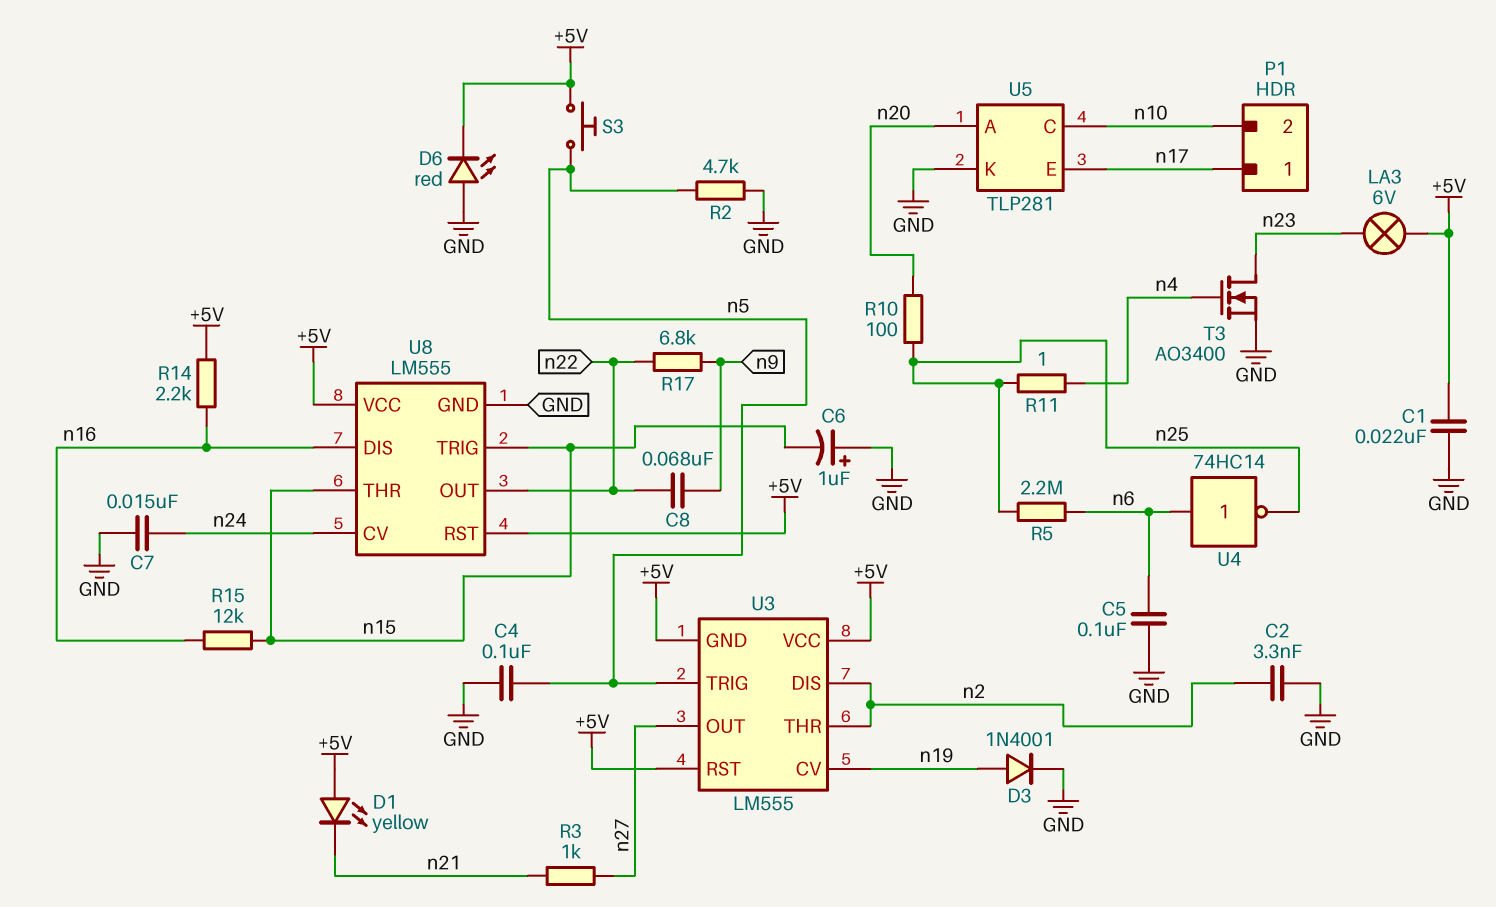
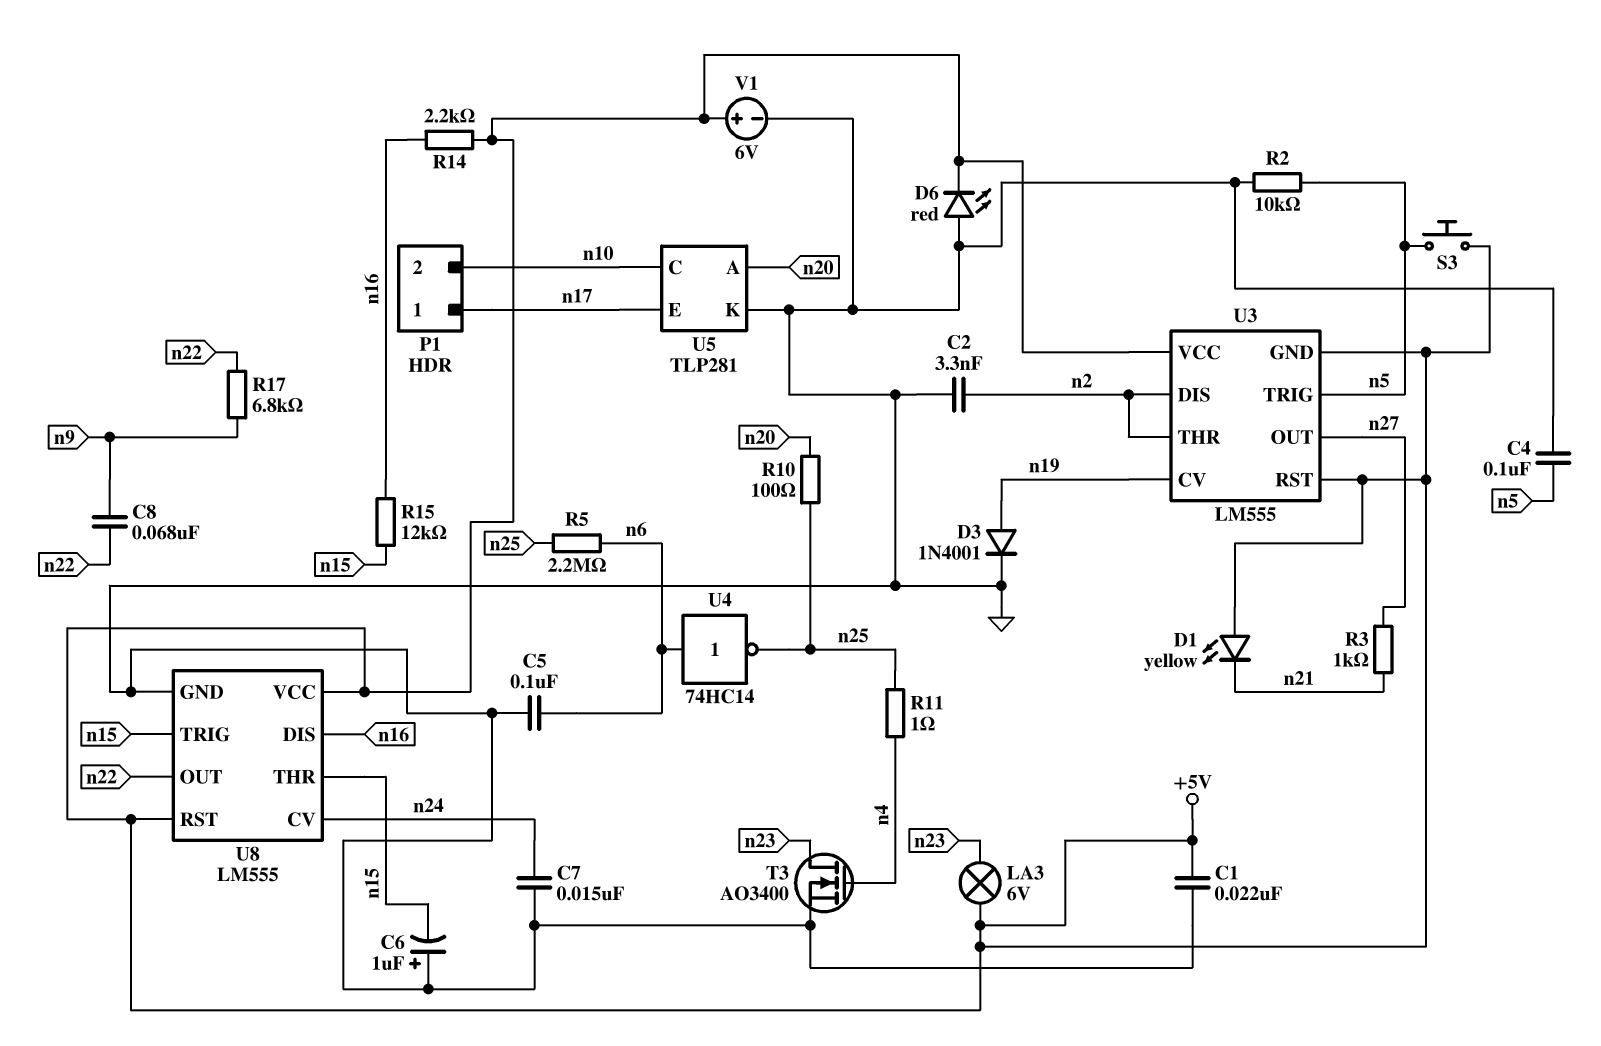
R2: 4.7k (GND, n5) -> 10k (GND, n5)
V1: none -> 6V (plus +5V, minus GND)

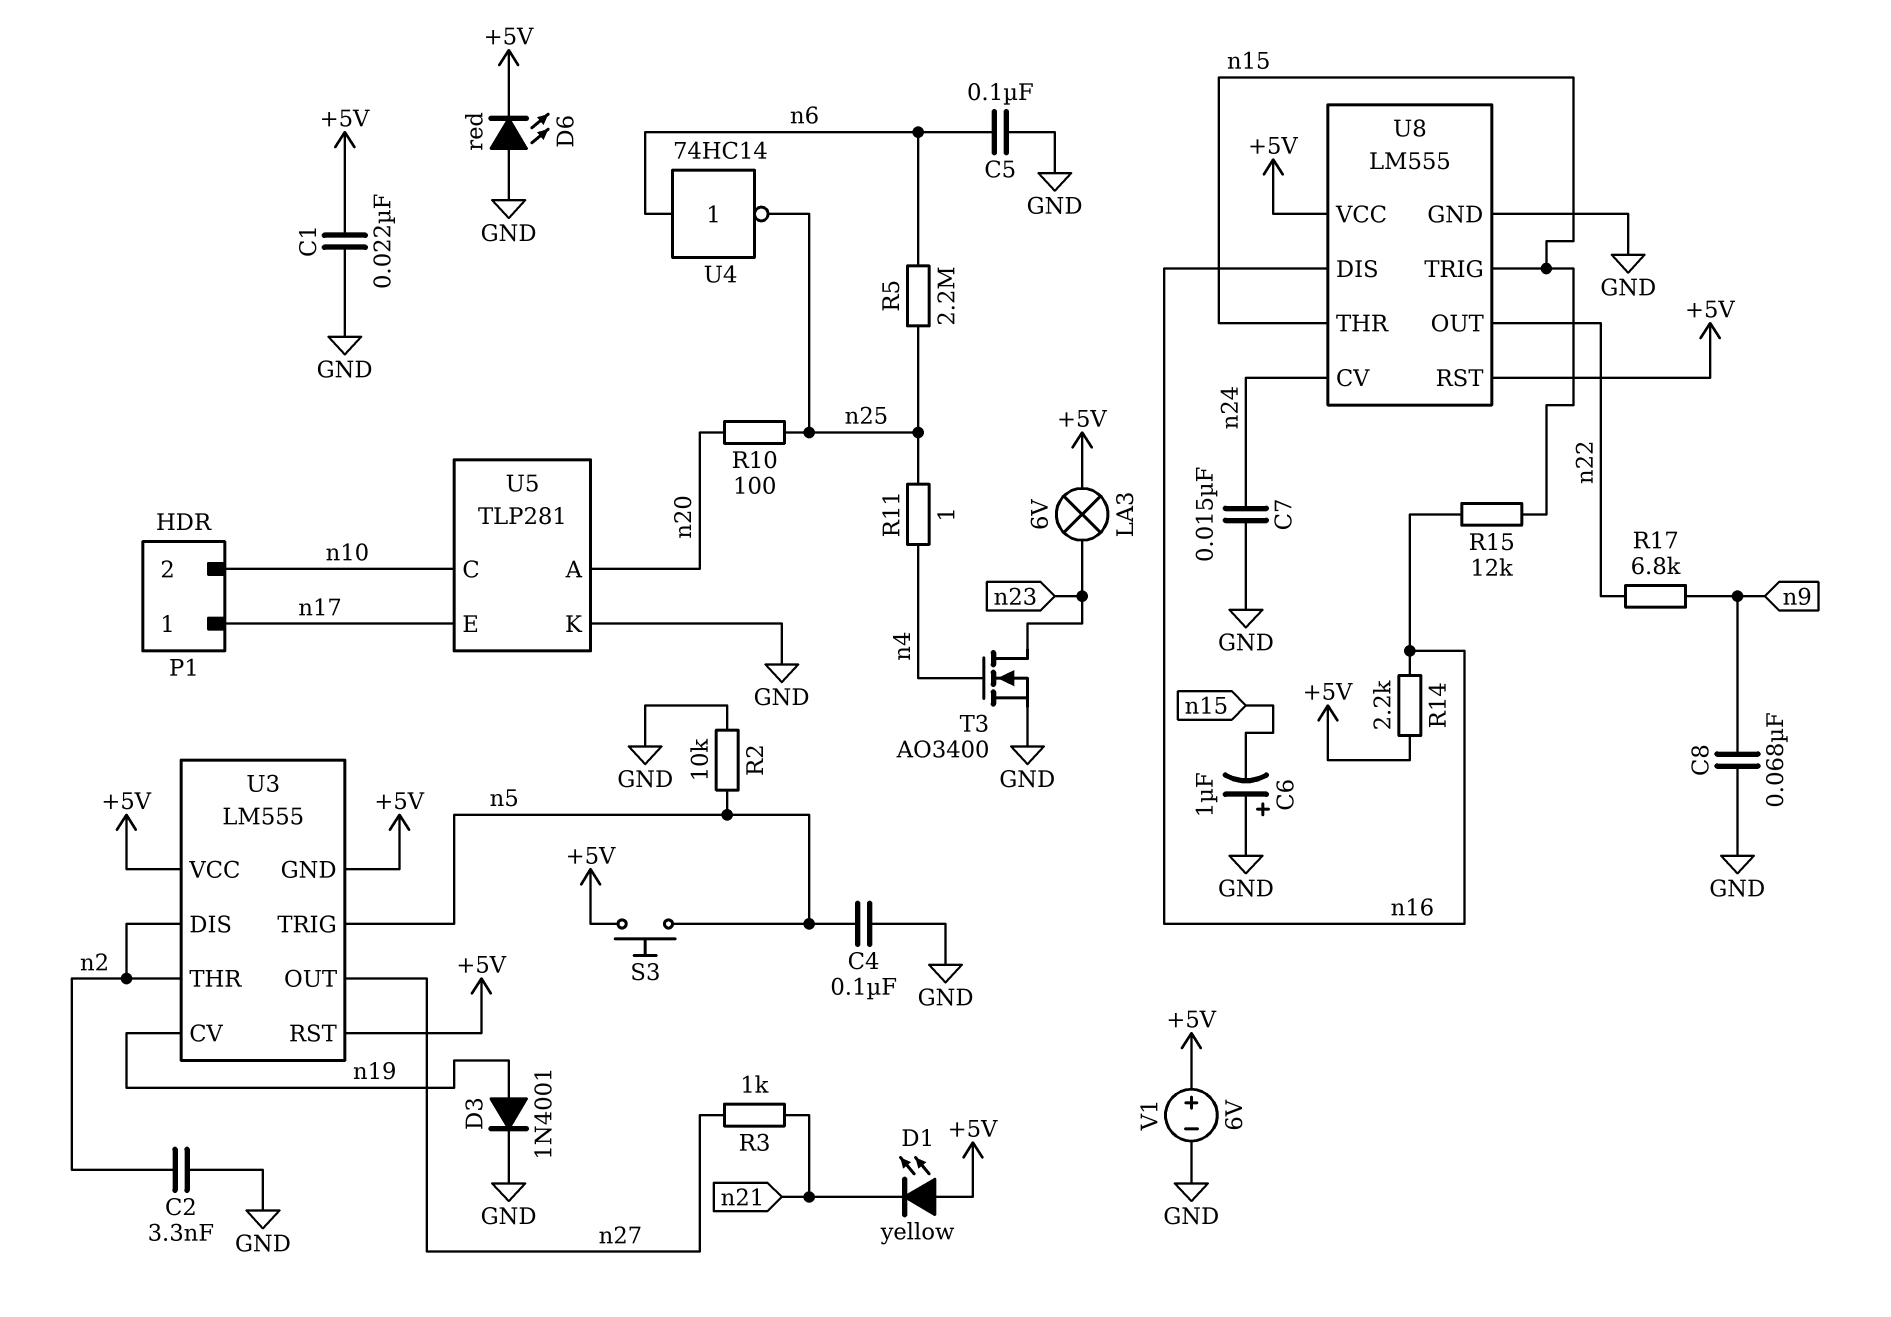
C8: 68nF (n9, n22) -> 68nF (GND, n9)

